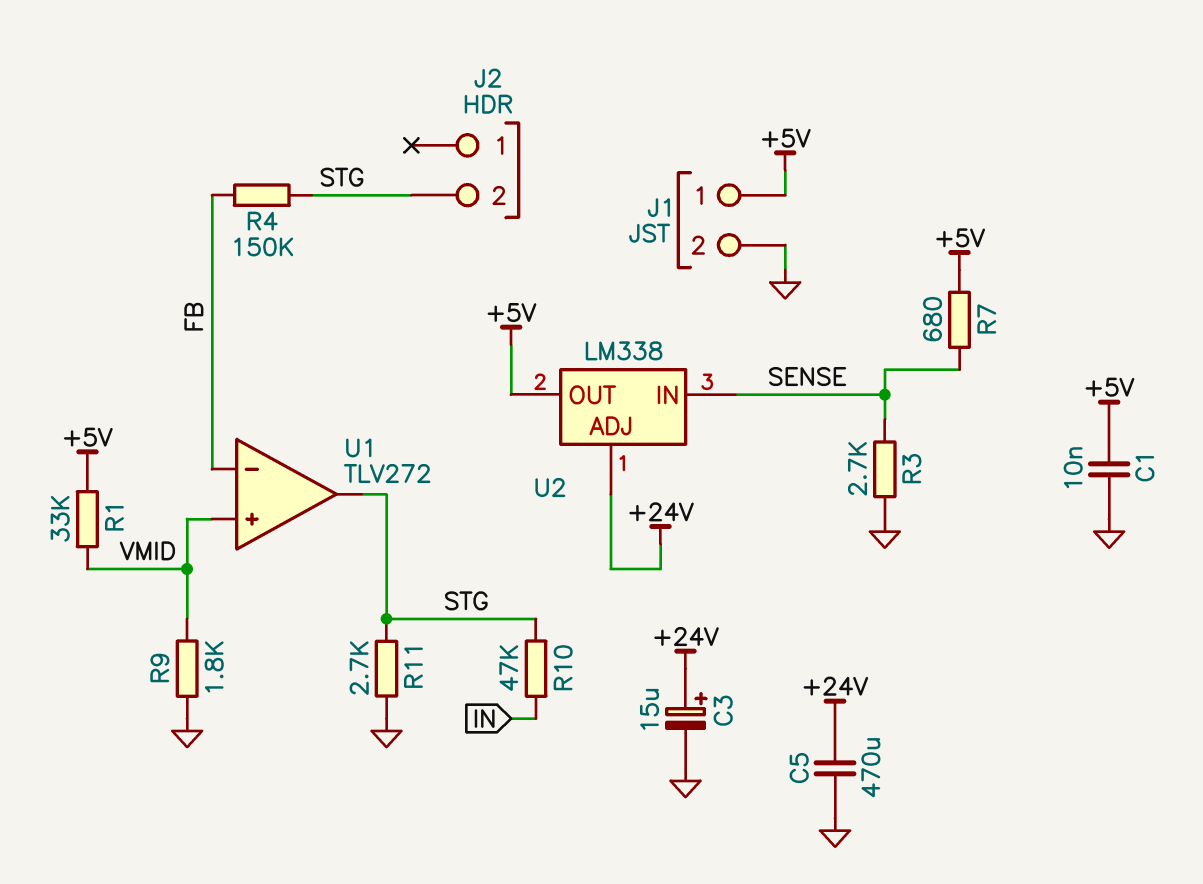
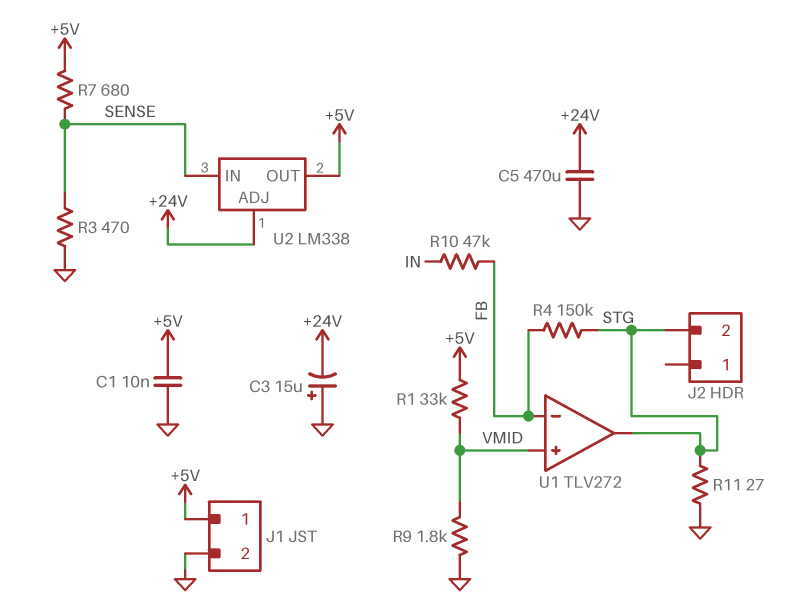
C3: 15uF (plus +24V, minus GND) -> 15uF (plus GND, minus +24V)
R3: 2.7k (GND, SENSE) -> 470 (GND, SENSE)
R10: 47k (IN, STG) -> 47k (FB, IN)
R11: 2.7k (GND, STG) -> 27 (GND, STG)

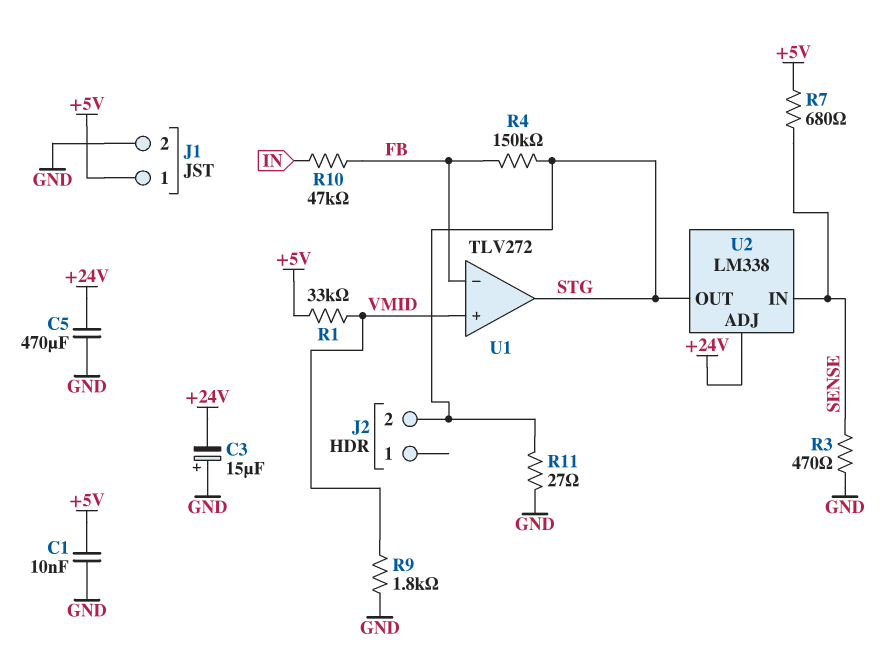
U2 pin OUT: +5V -> STG

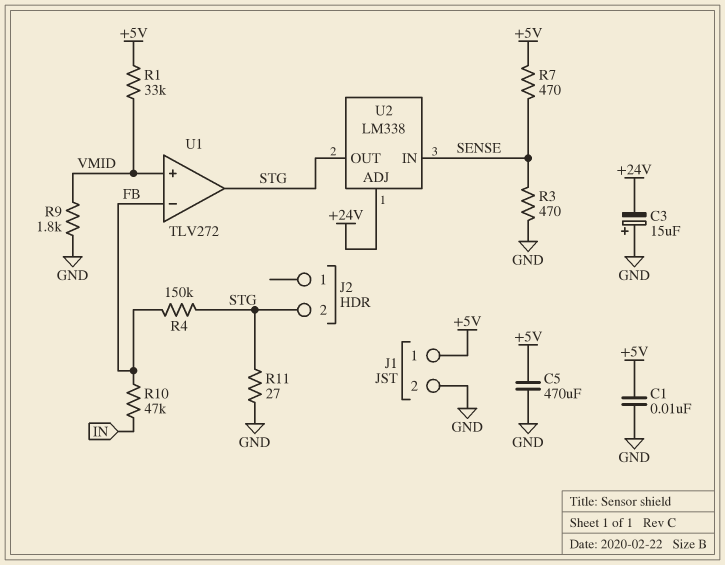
C5: 470uF (+24V, GND) -> 470uF (+5V, GND)
R7: 680 (+5V, SENSE) -> 470 (+5V, SENSE)

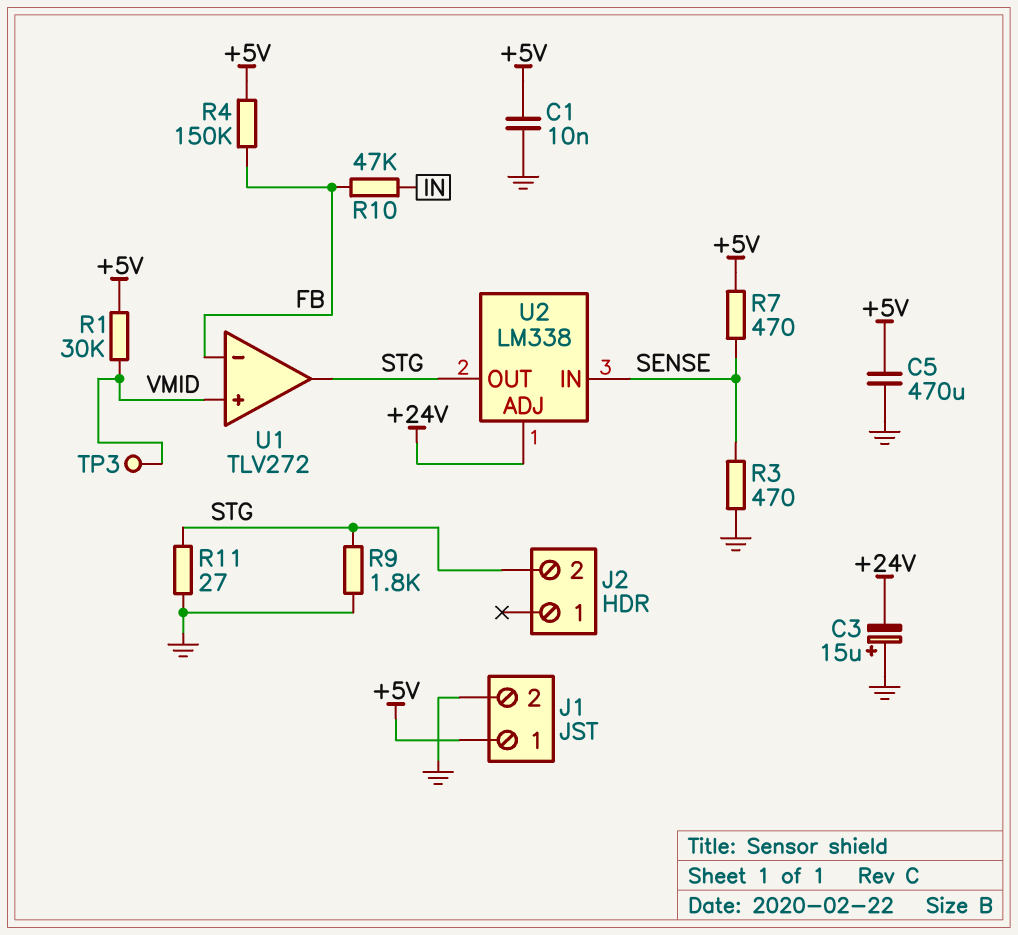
R1: 33k (+5V, VMID) -> 30k (+5V, VMID)
R4: 150k (FB, STG) -> 150k (+5V, FB)
R9: 1.8k (GND, VMID) -> 1.8k (GND, STG)
TP3: none -> test point (VMID)

